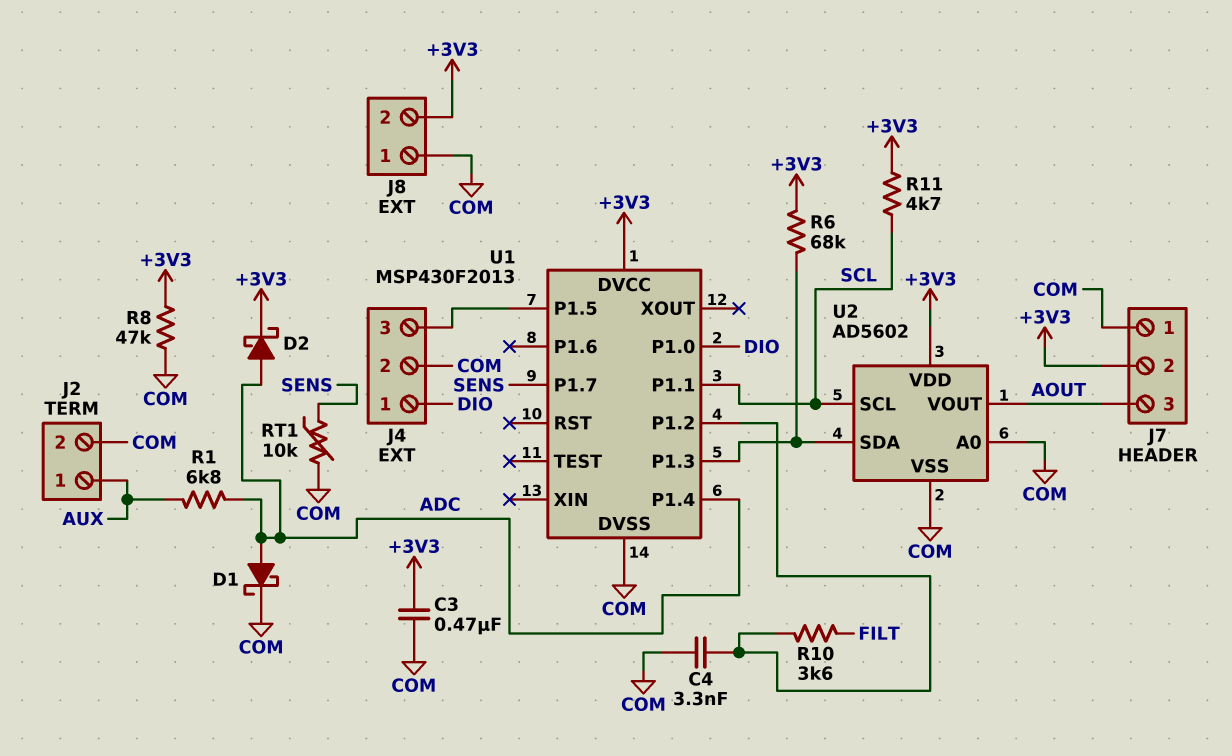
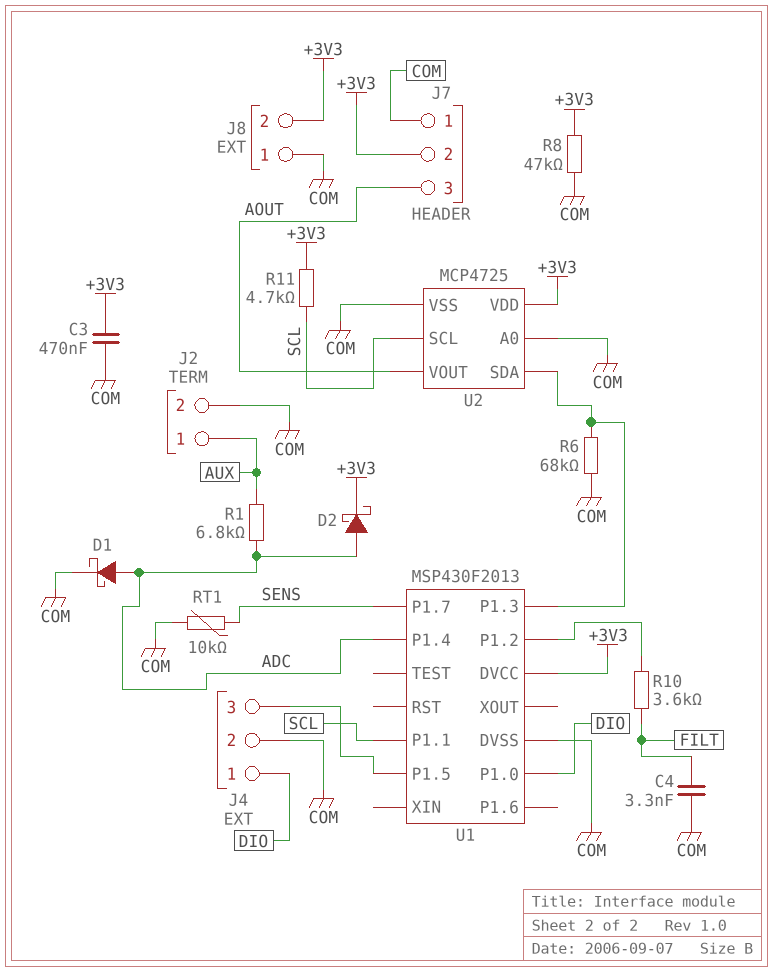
C4: 3.3nF (COM, U1/P1.2) -> 3.3nF (COM, FILT)
R6: 68k (+3V3, U1/P1.3) -> 68k (COM, U1/P1.3)
U2: AD5602 -> MCP4725

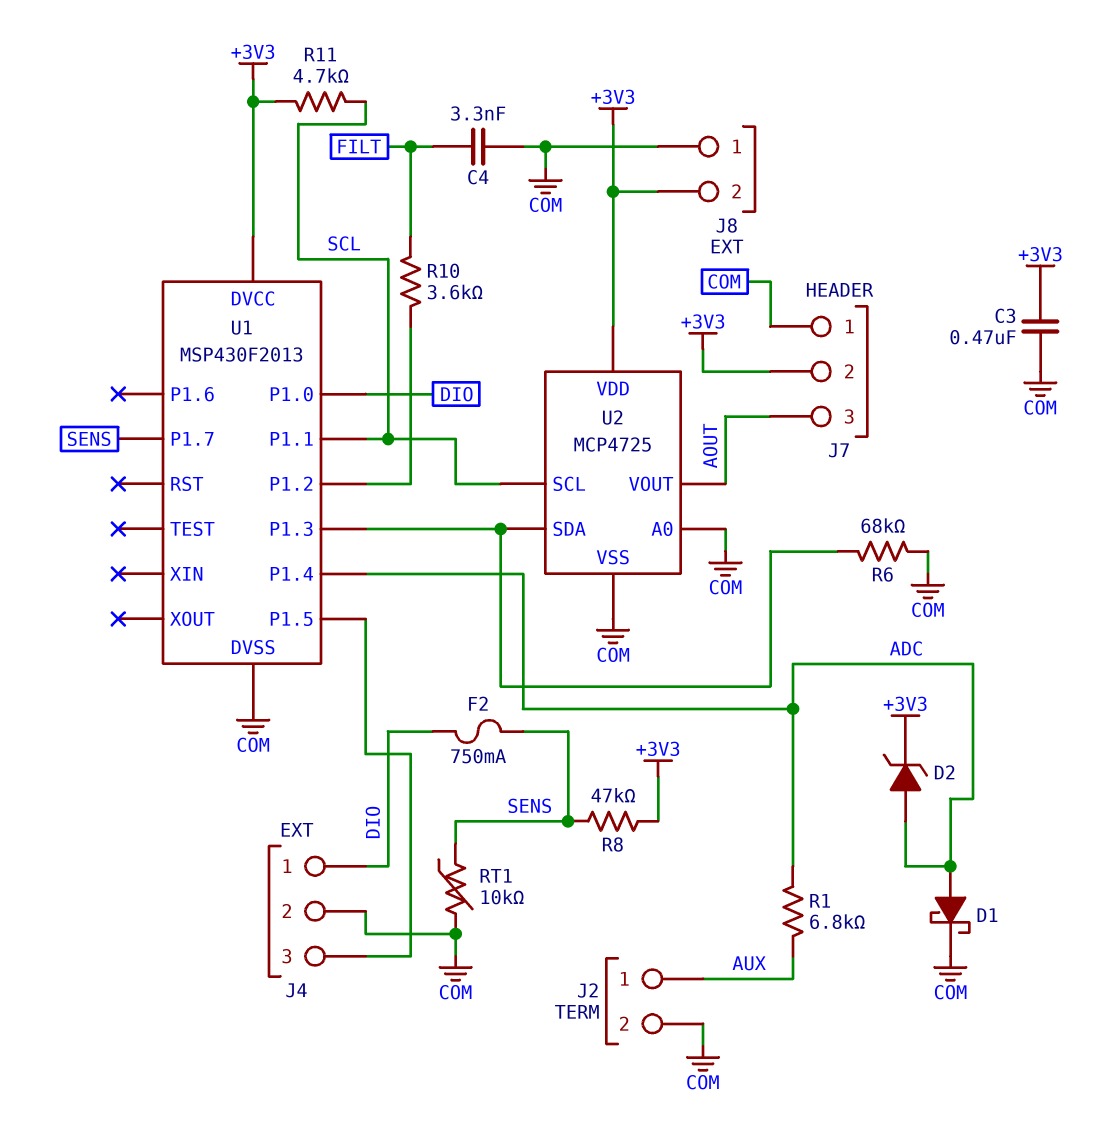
D2: schottky (A ADC, K +3V3) -> zener (A ADC, K +3V3)
F2: none -> 750mA (DIO, SENS)
R8: 47k (+3V3, COM) -> 47k (+3V3, SENS)

